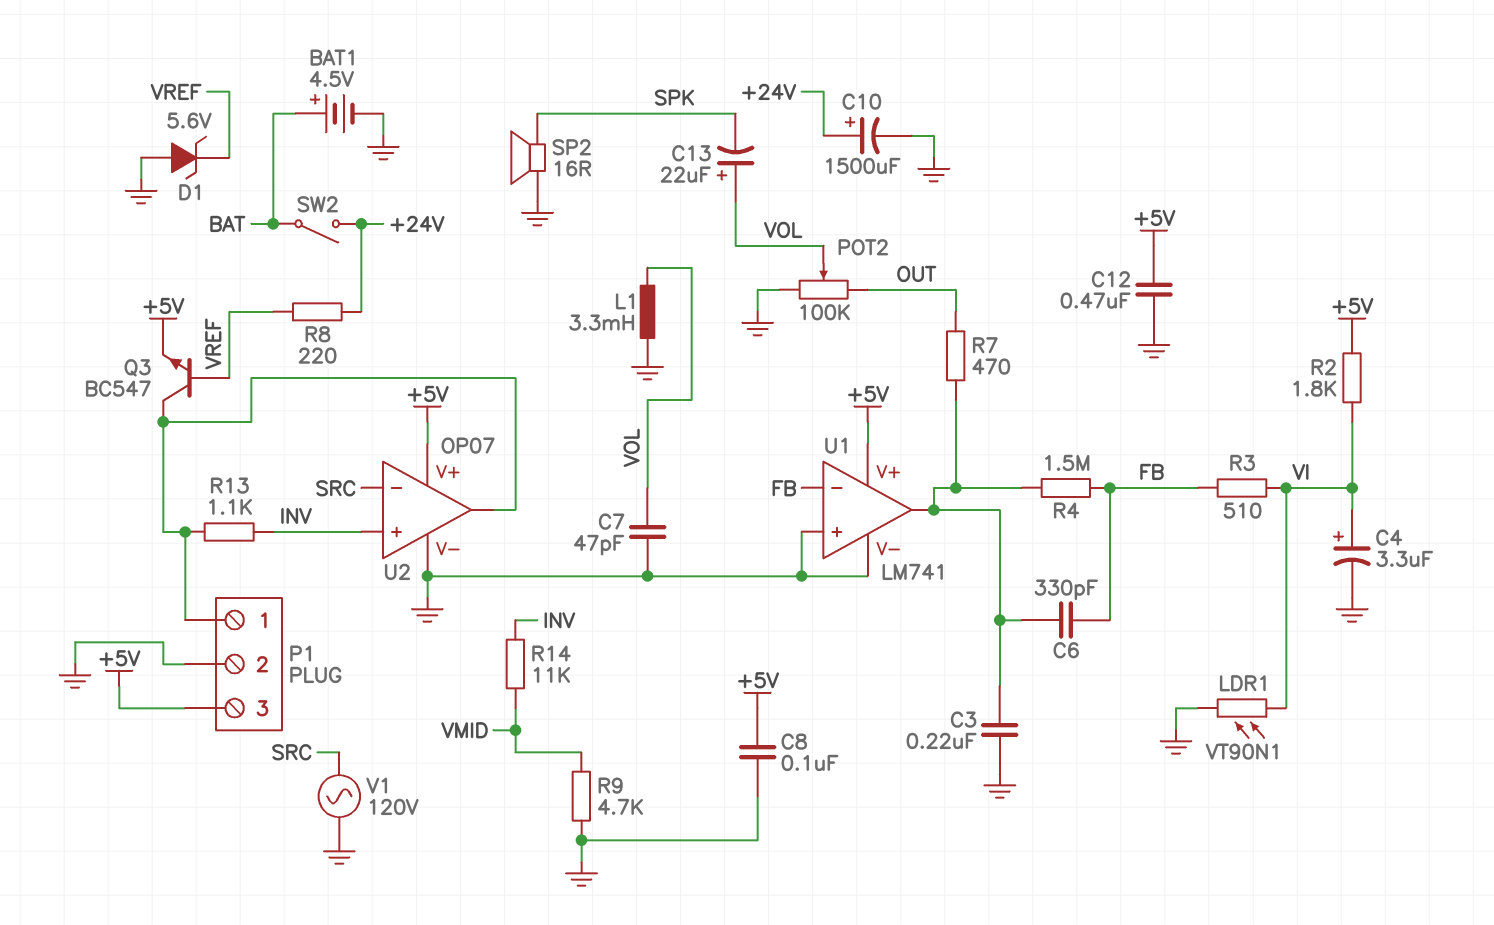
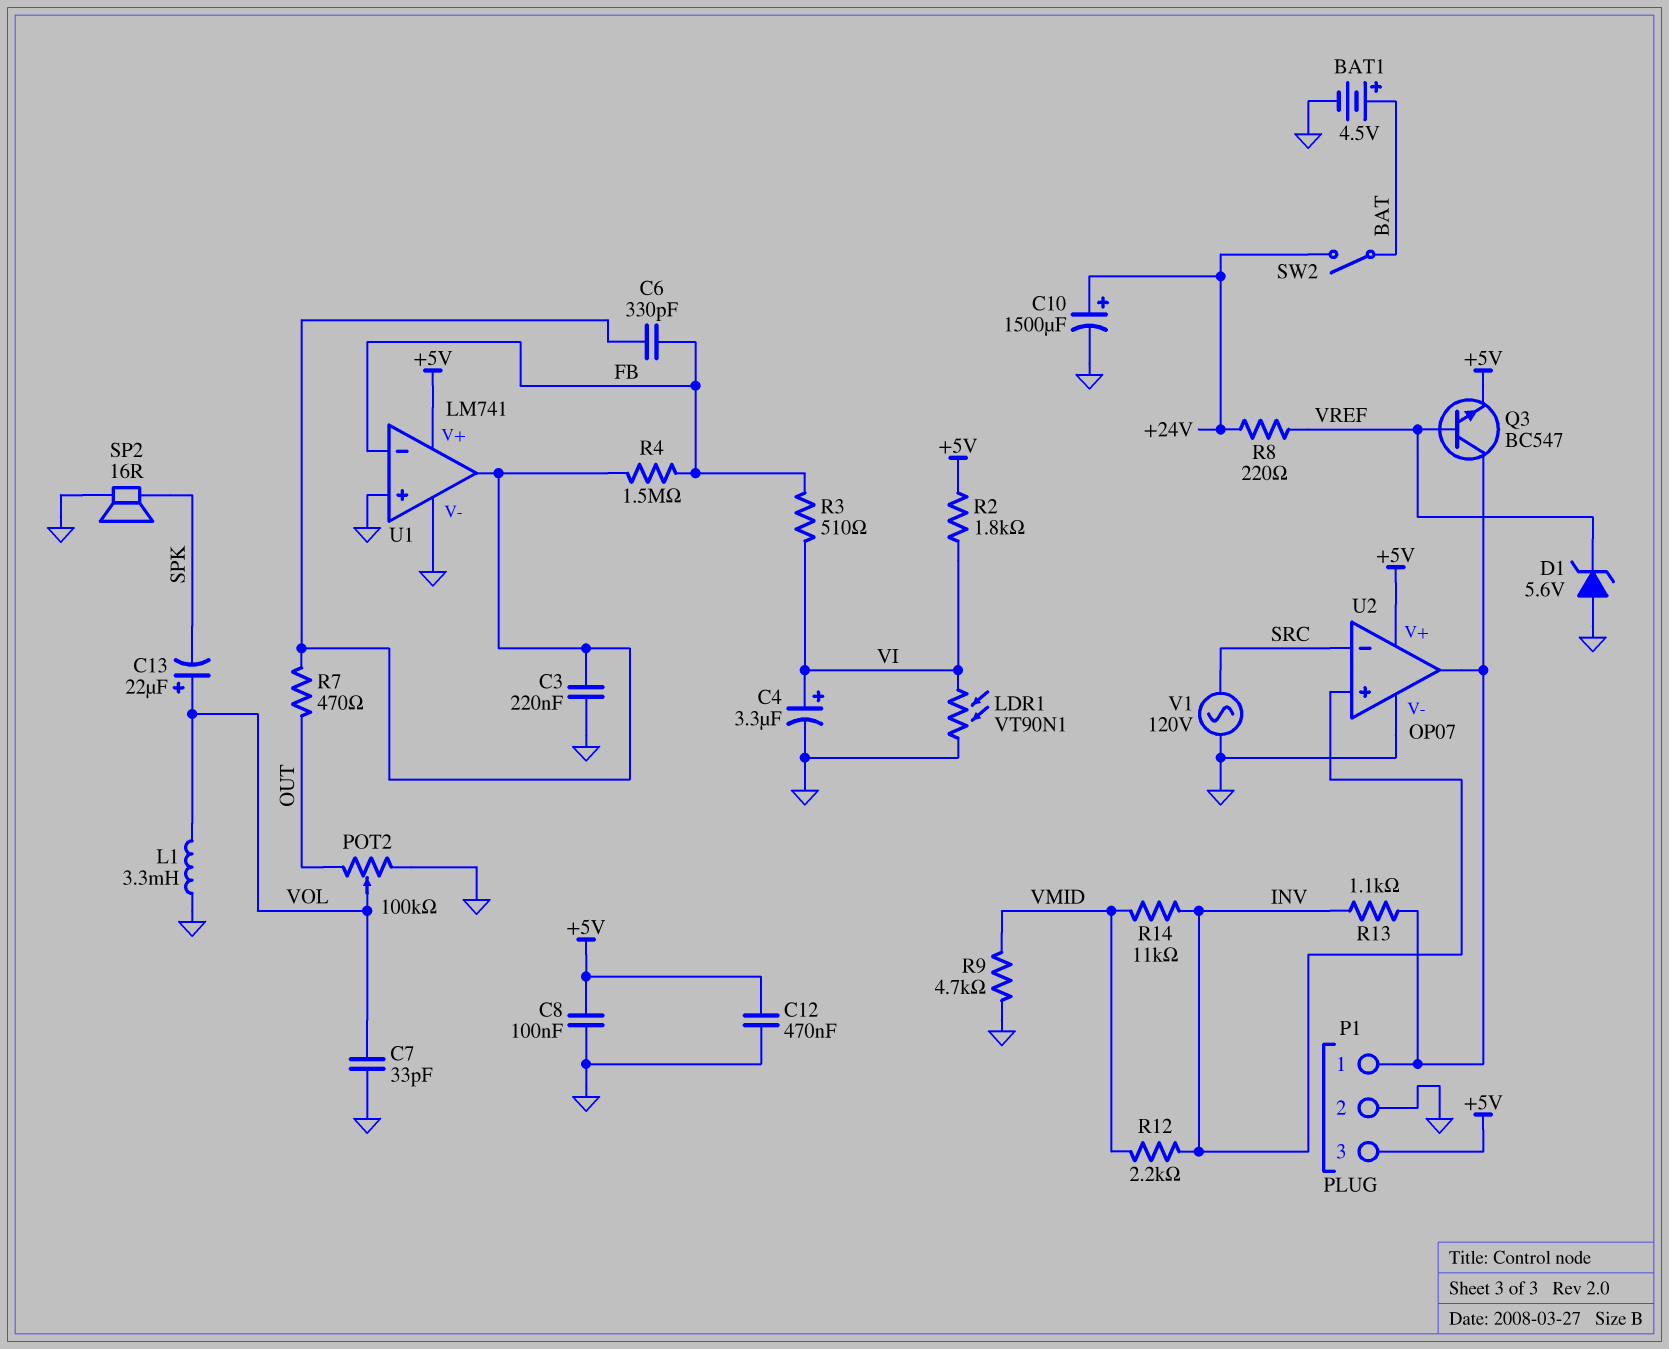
C7: 47pF (GND, VOL) -> 33pF (GND, VOL)
R12: none -> 2.2k (INV, VMID)

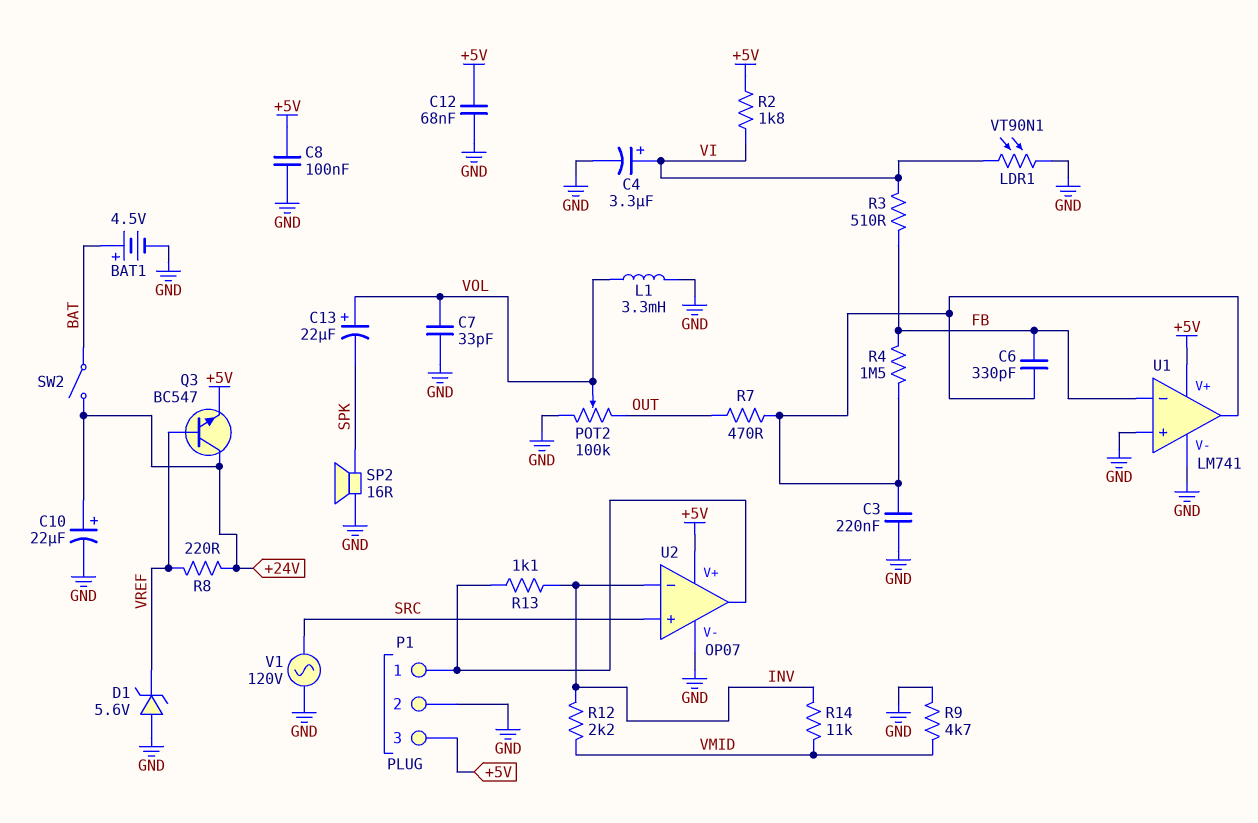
C10: 1500uF (plus +24V, minus GND) -> 22uF (plus +24V, minus GND)
C12: 470nF (+5V, GND) -> 68nF (+5V, GND)
Q3: NPN BC547 (B VREF, C P1/1, E +5V) -> NPN BC547 (B VREF, C +24V, E +5V)
U2 pin in+: INV -> SRC
U2 pin in-: SRC -> INV

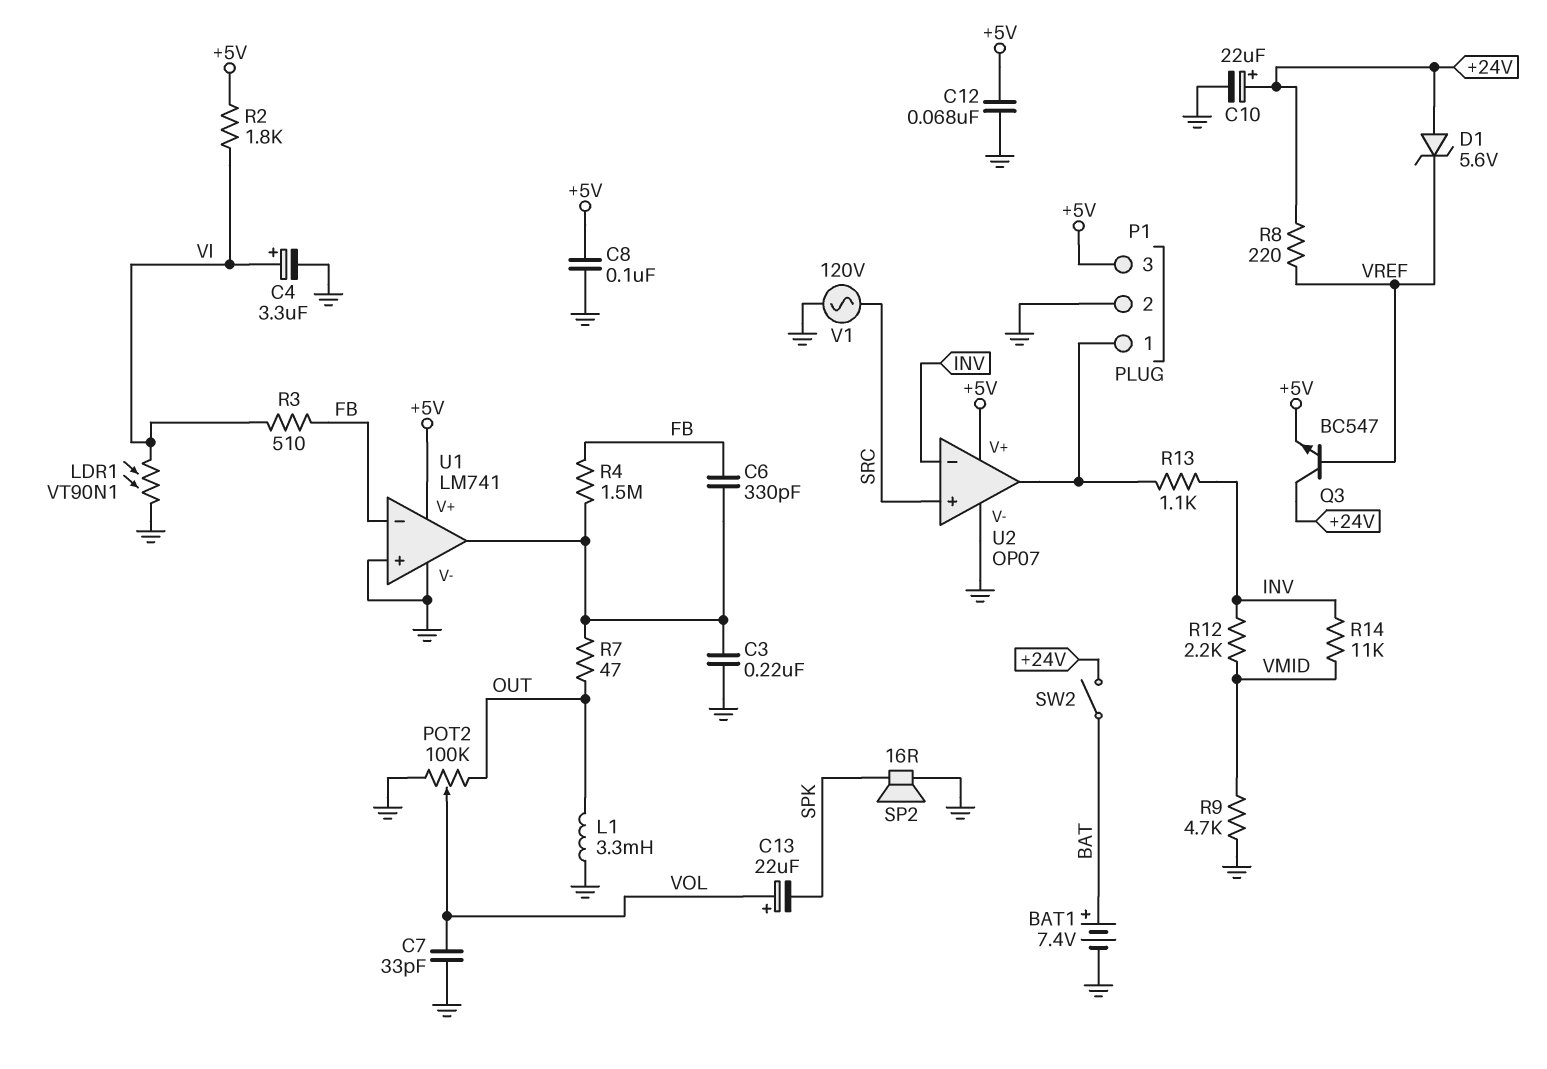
BAT1: 4.5V (plus BAT, minus GND) -> 7.4V (plus BAT, minus GND)
D1: zener 5.6V (A GND, K VREF) -> zener 5.6V (A +24V, K VREF)
L1: 3.3mH (GND, VOL) -> 3.3mH (GND, OUT)
R7: 470 (OUT, U1/out) -> 47 (OUT, U1/out)

